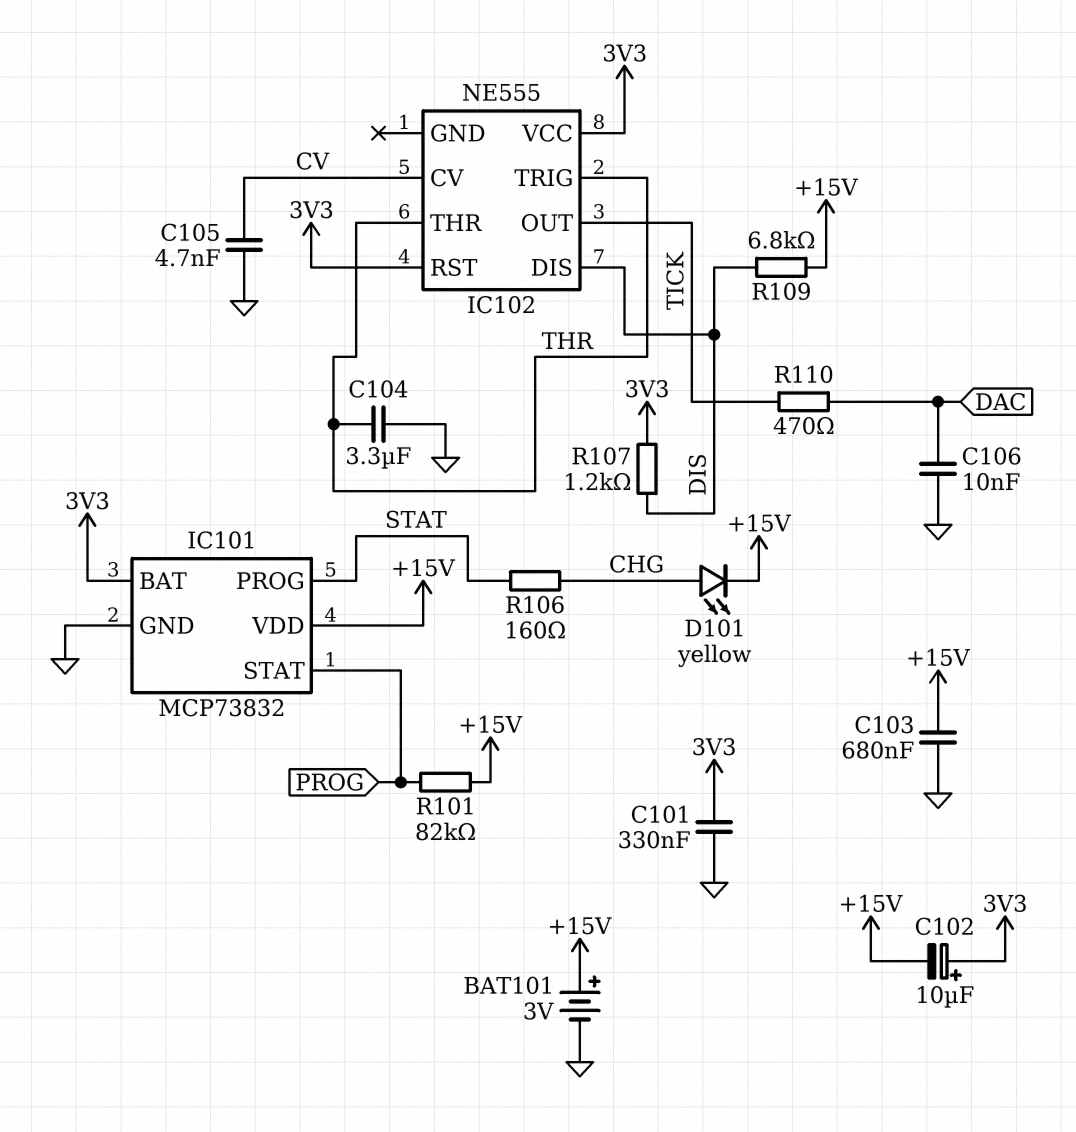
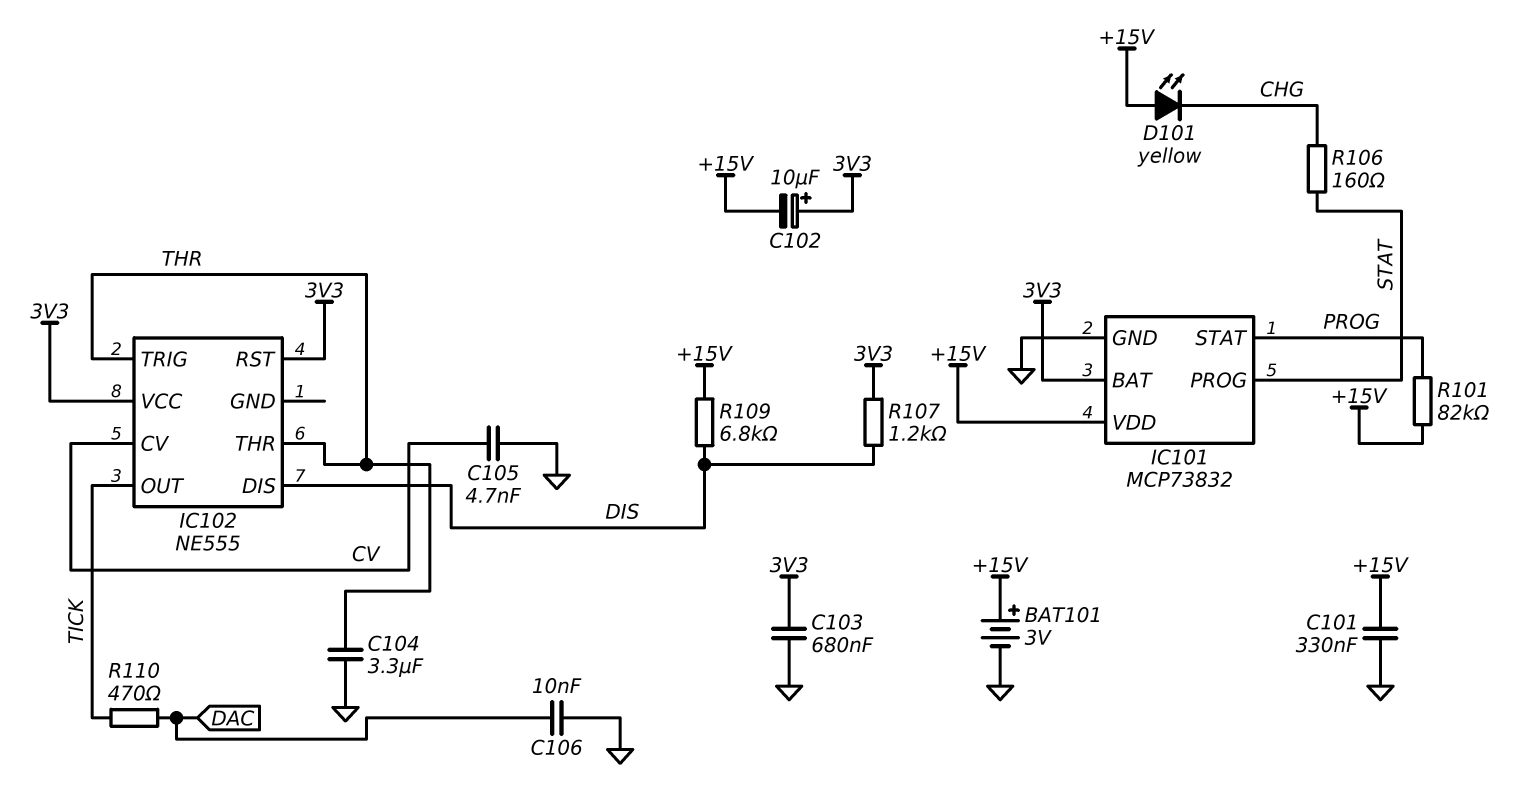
C101: 330nF (3V3, GND) -> 330nF (+15V, GND)
C103: 680nF (+15V, GND) -> 680nF (3V3, GND)
D101: LED yellow (A CHG, K +15V) -> LED yellow (A +15V, K CHG)

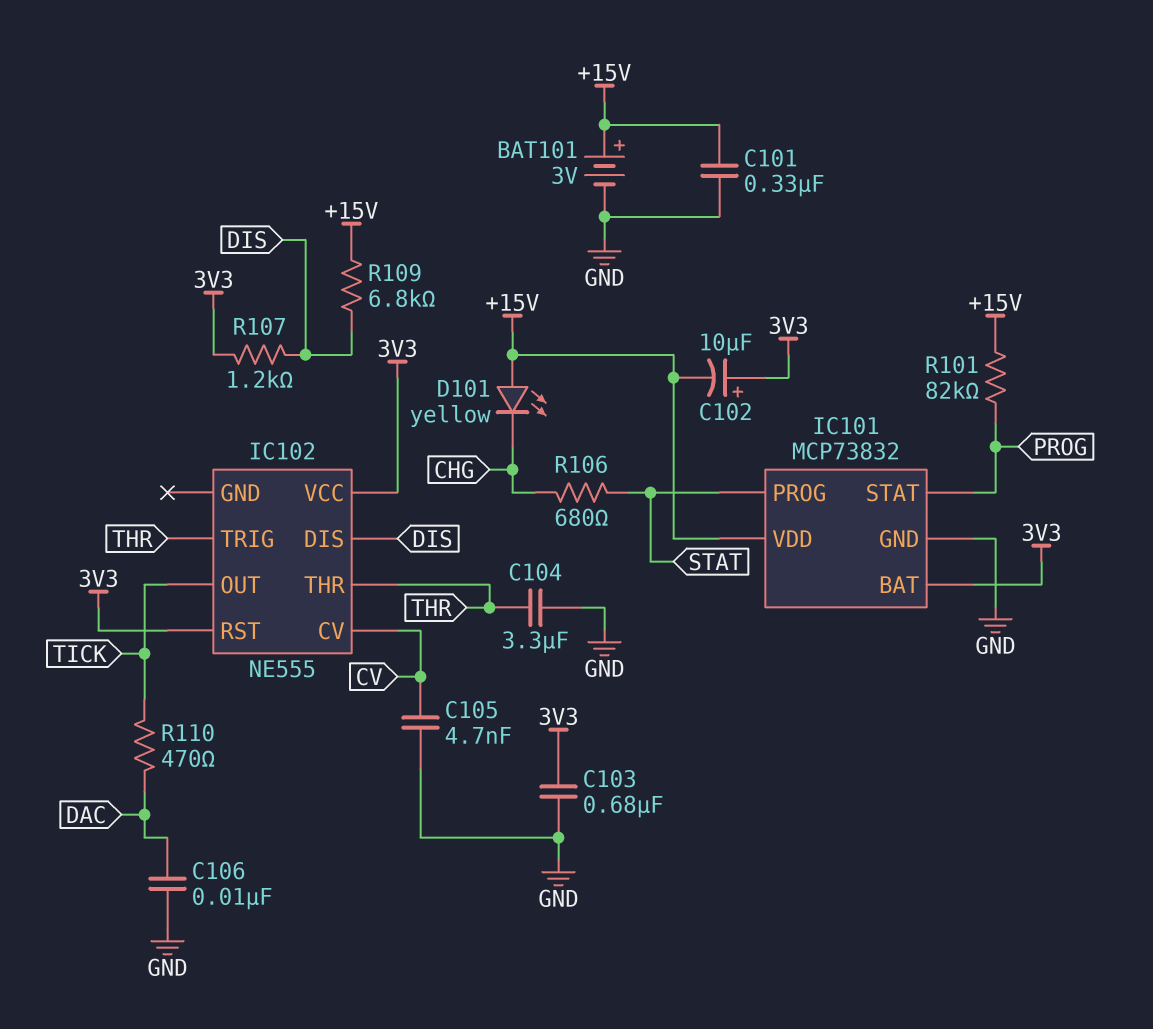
R106: 160 (CHG, STAT) -> 680 (CHG, STAT)

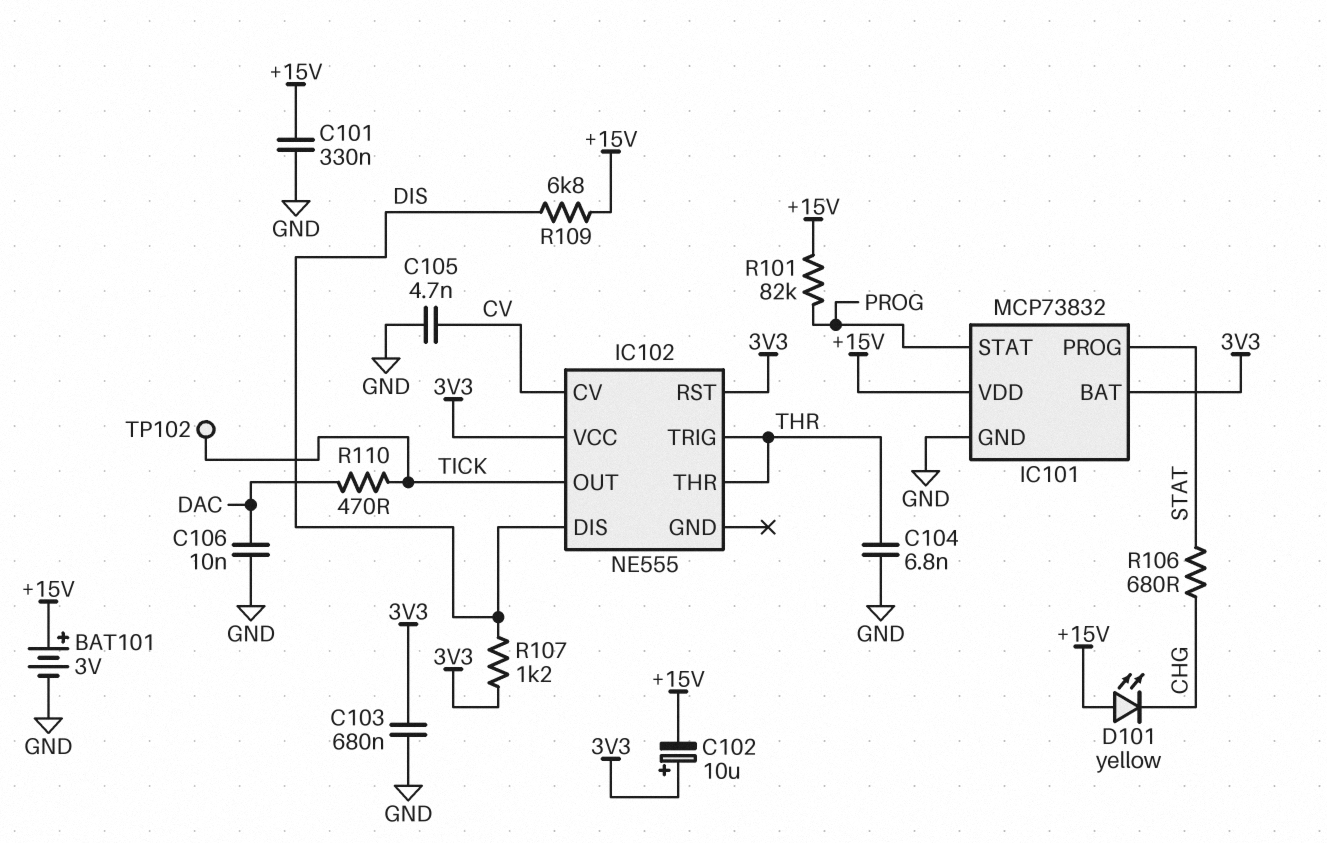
C104: 3.3uF (GND, THR) -> 6.8nF (GND, THR)
TP102: none -> test point (TICK)

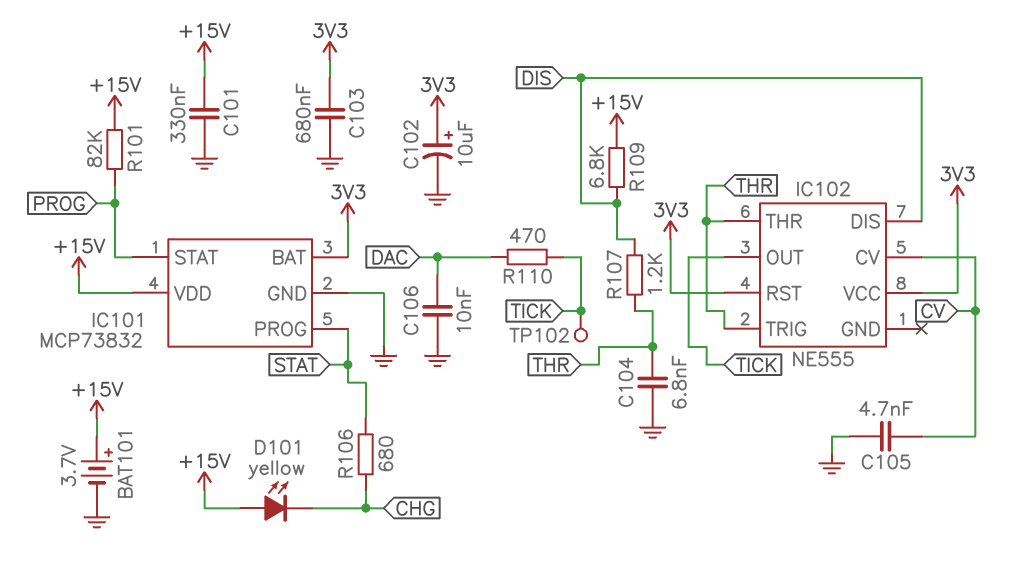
BAT101: 3V (plus +15V, minus GND) -> 3.7V (plus +15V, minus GND)
C102: 10uF (plus 3V3, minus +15V) -> 10uF (plus 3V3, minus GND)
R107: 1.2k (3V3, DIS) -> 1.2k (DIS, THR)

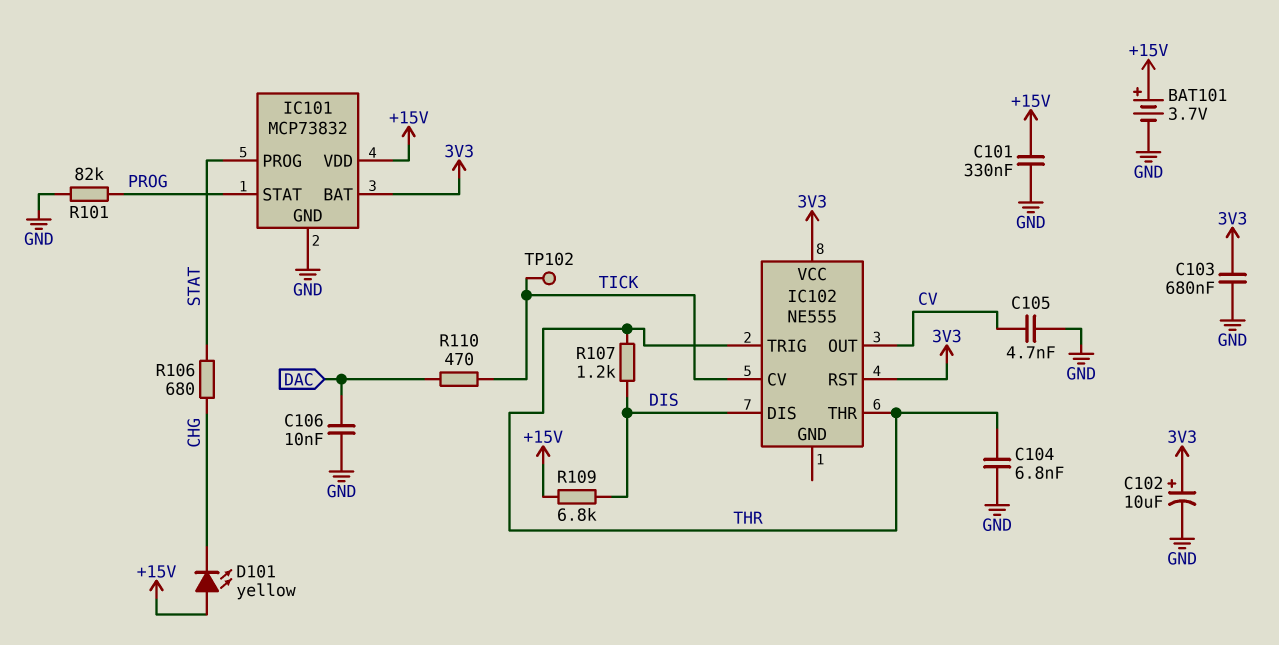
IC102 pin CV: CV -> TICK
IC102 pin OUT: TICK -> CV
R101: 82k (+15V, PROG) -> 82k (GND, PROG)

